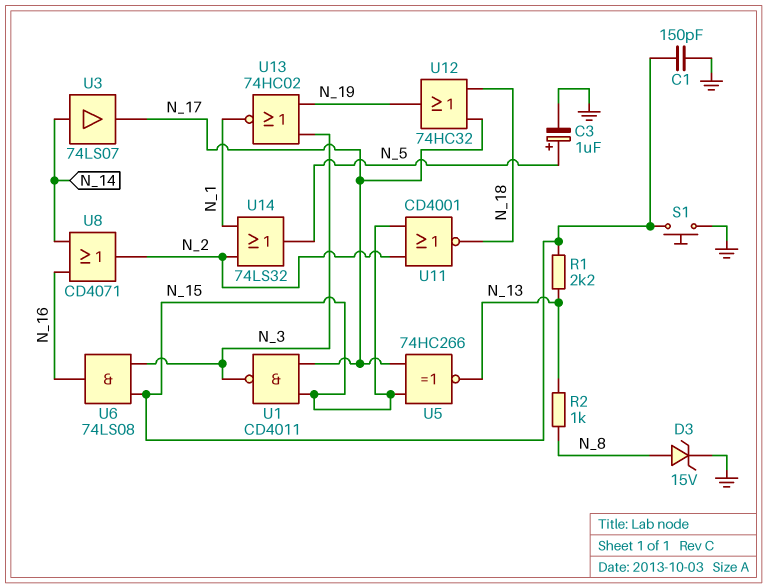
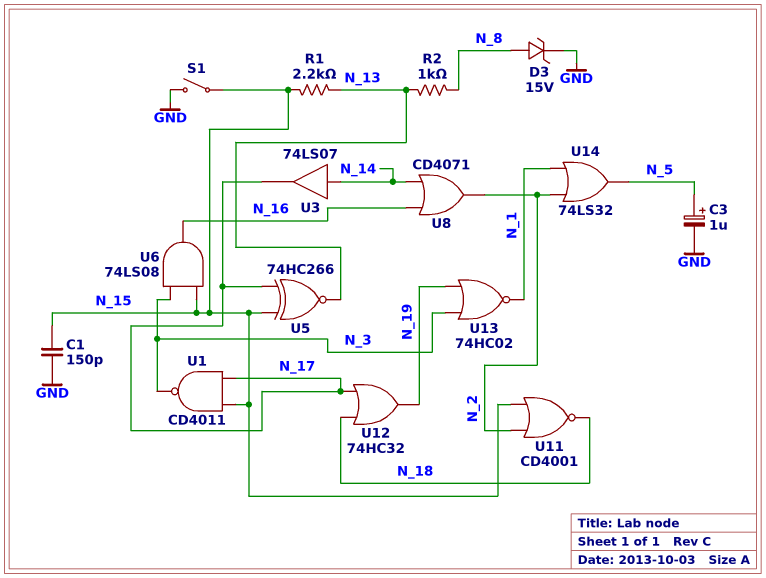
S1: button (GND, N_15) -> switch (GND, N_15)

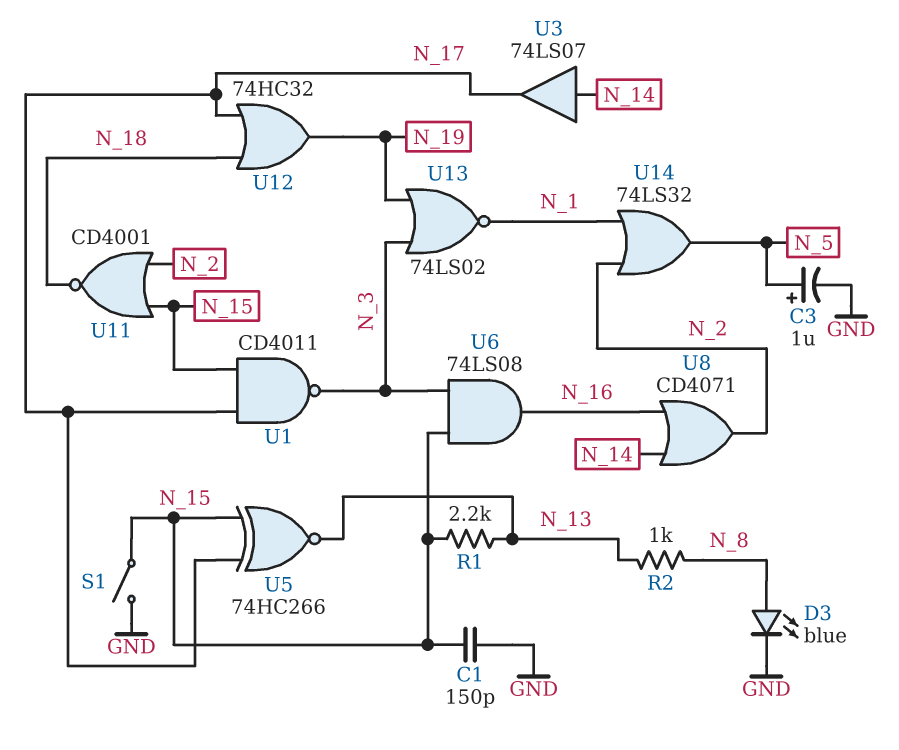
D3: zener 15V (A N_8, K GND) -> LED blue (A N_8, K GND)
U13: NOR 74HC02 (in N_3, in N_19, out N_1) -> NOR 74LS02 (in N_3, in N_19, out N_1)

